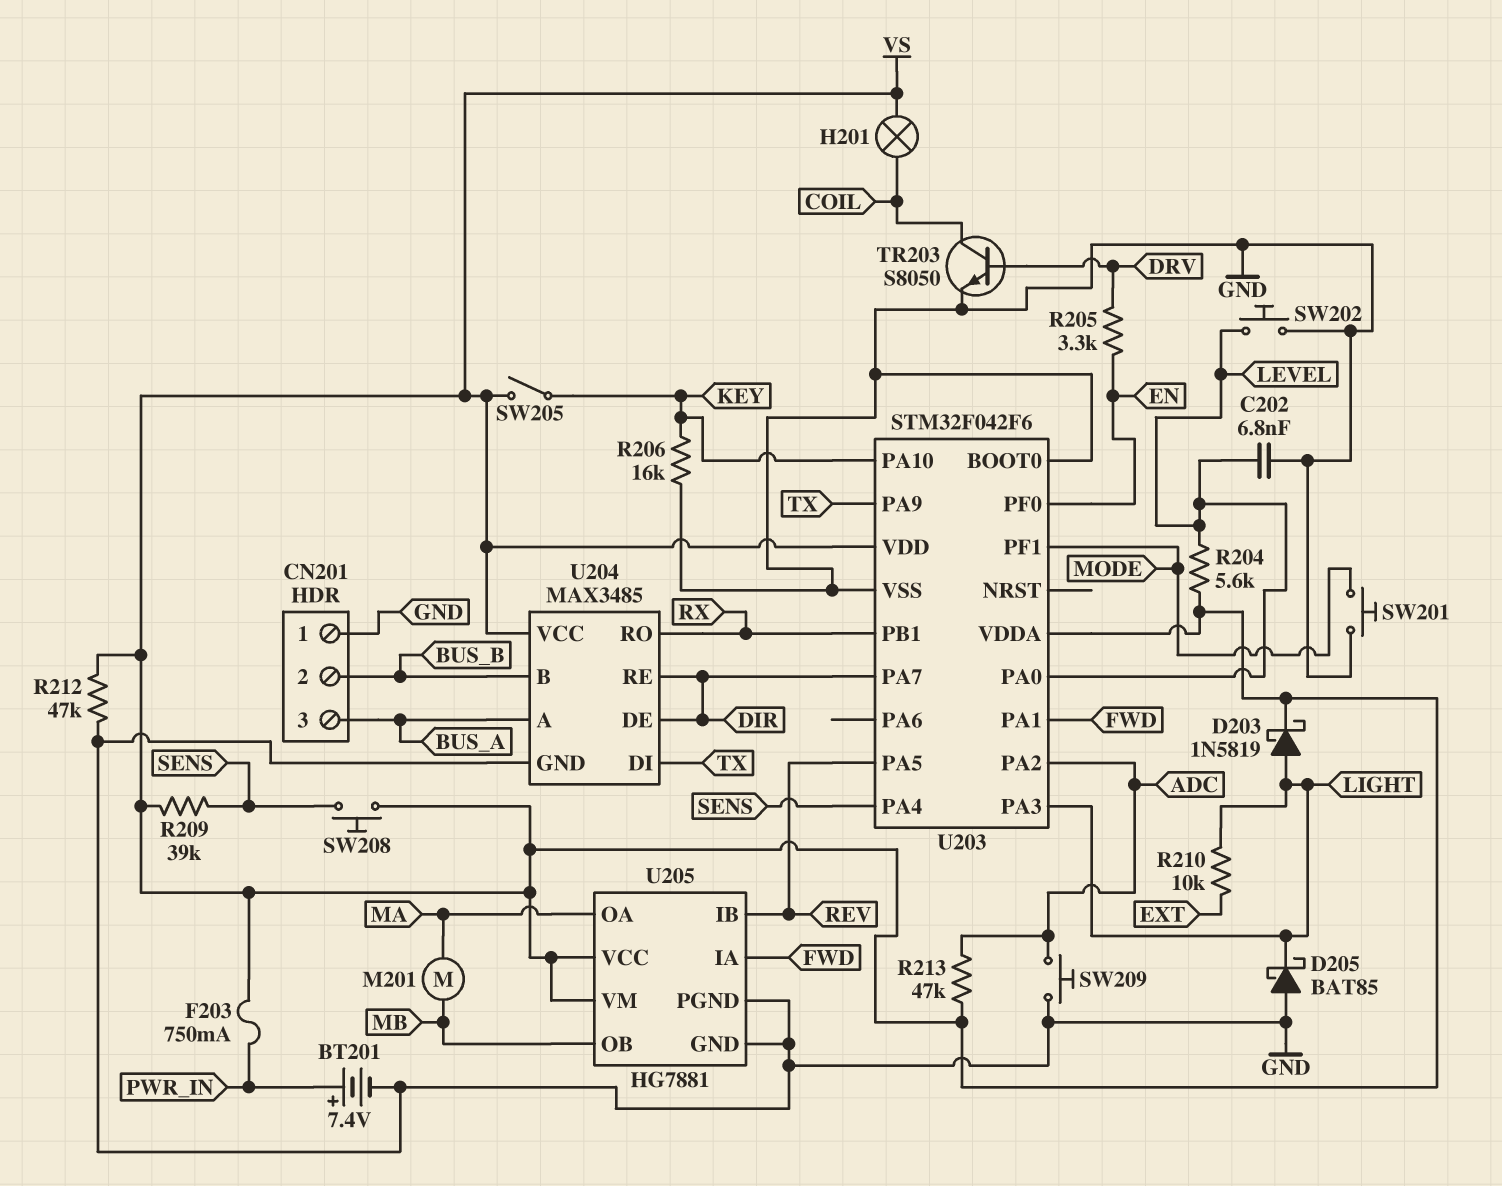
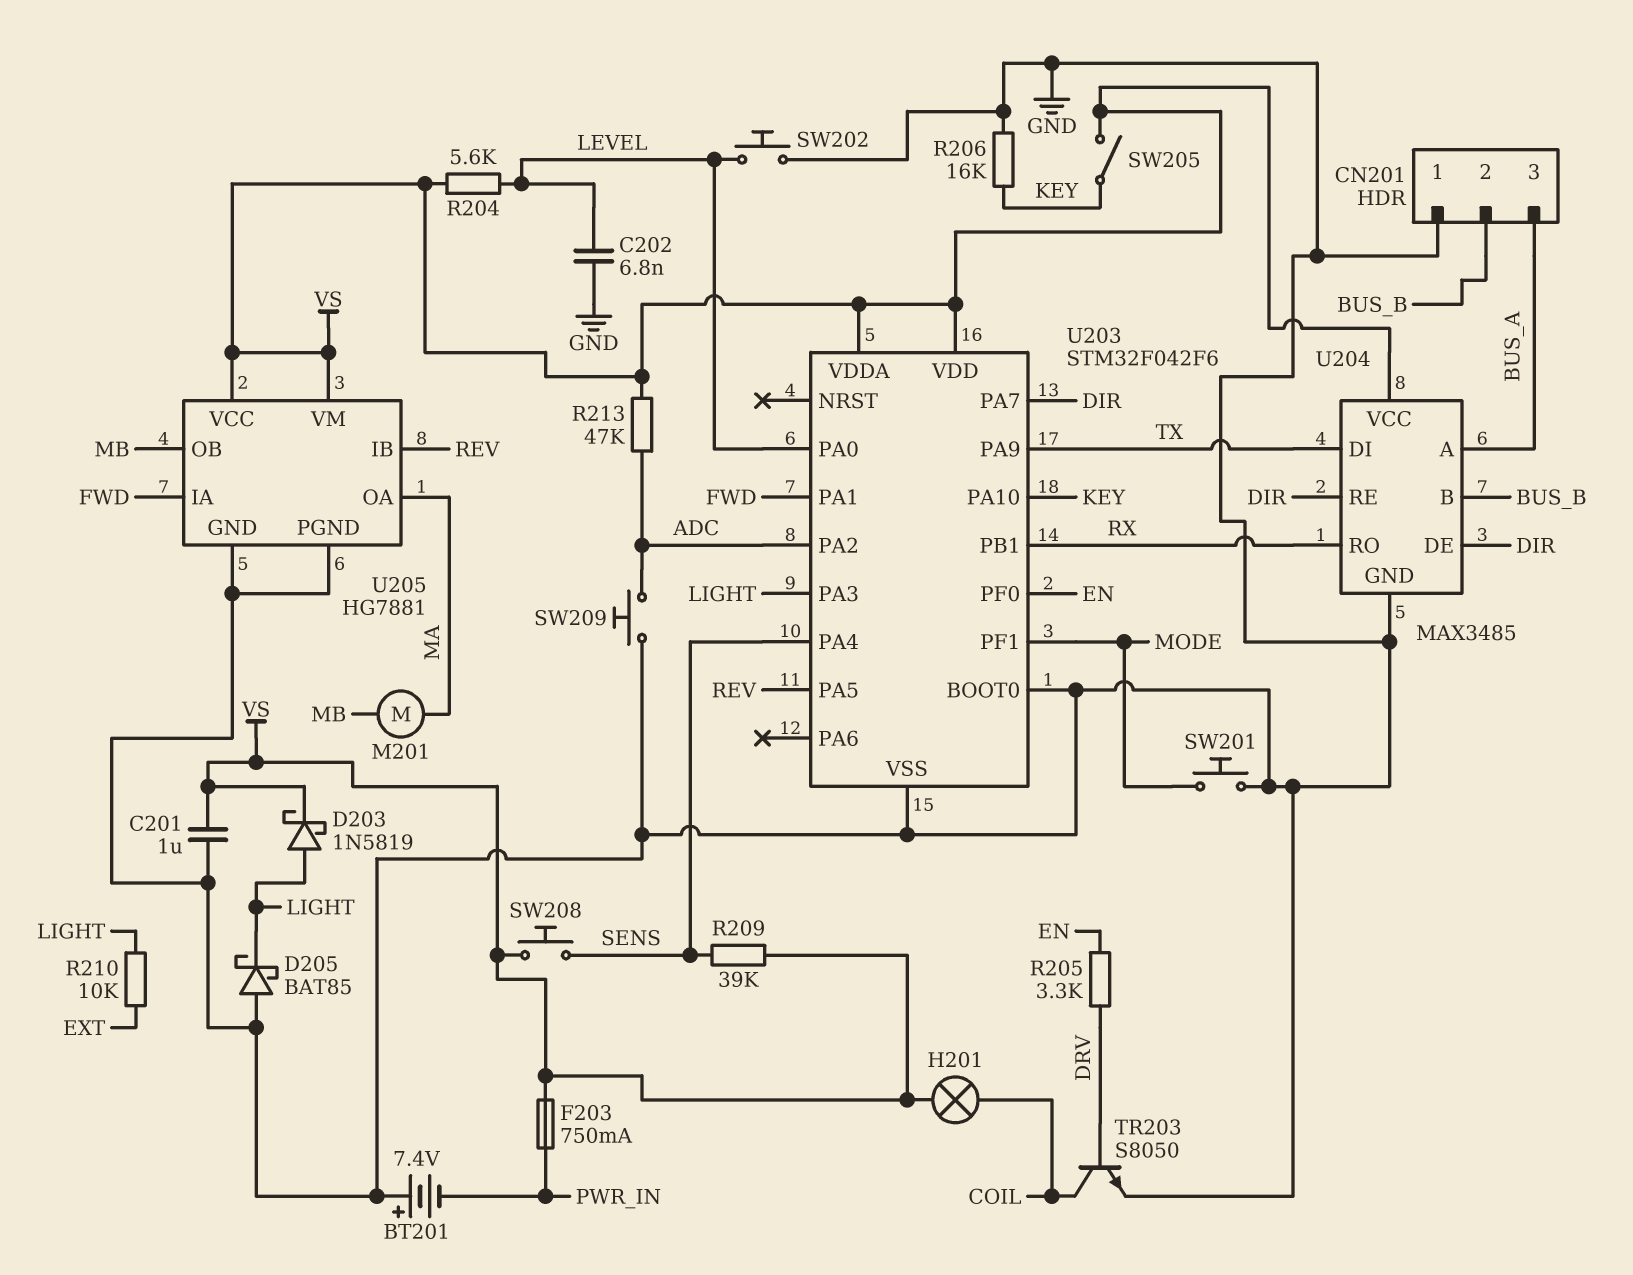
BT201: 7.4V (plus PWR_IN, minus GND) -> 7.4V (plus GND, minus PWR_IN)
C201: none -> 1uF (GND, VS)
R212: 47k (GND, VS) -> none

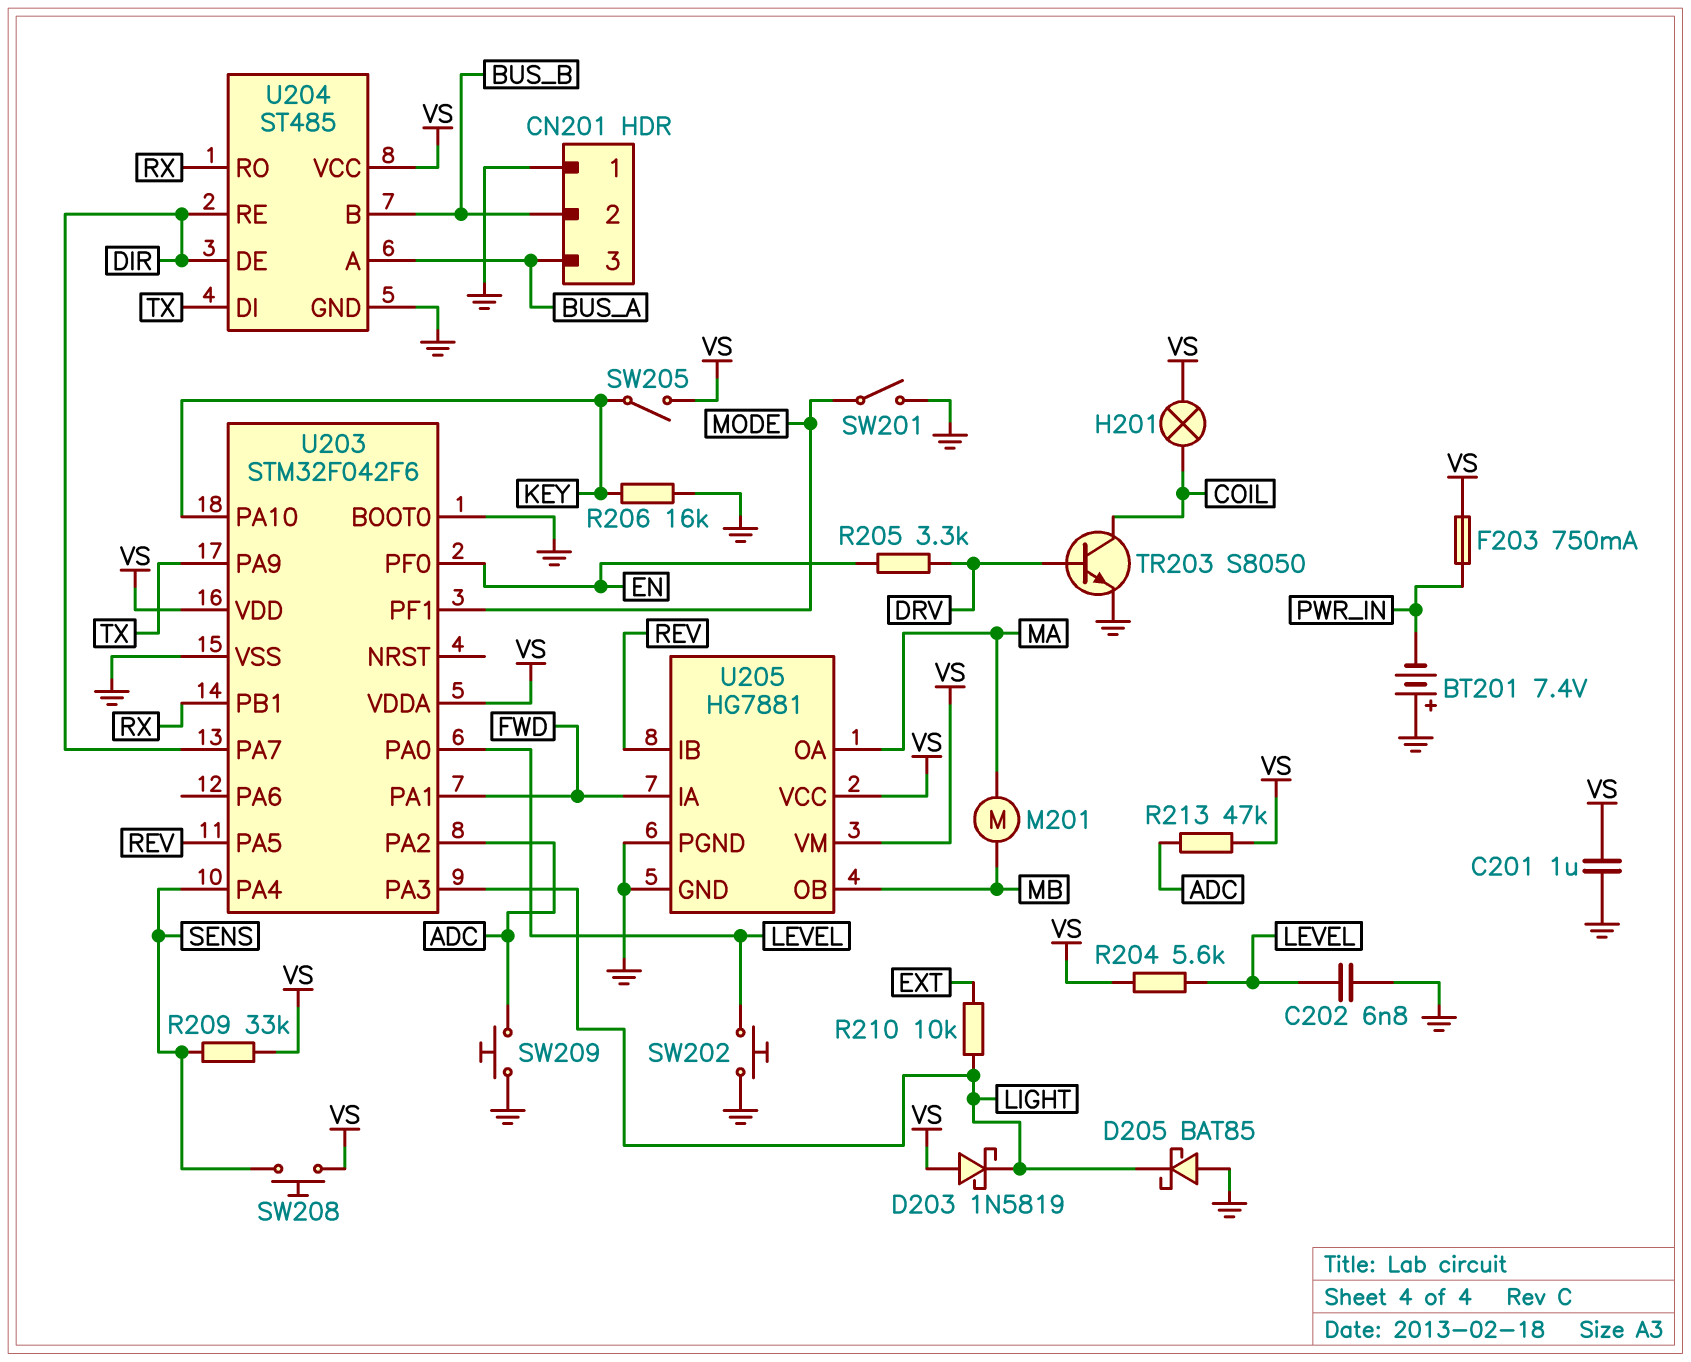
D203: schottky 1N5819 (A LIGHT, K VS) -> schottky 1N5819 (A VS, K LIGHT)
R209: 39k (SENS, VS) -> 33k (SENS, VS)
SW201: button (GND, MODE) -> switch (GND, MODE)
U204: MAX3485 -> ST485

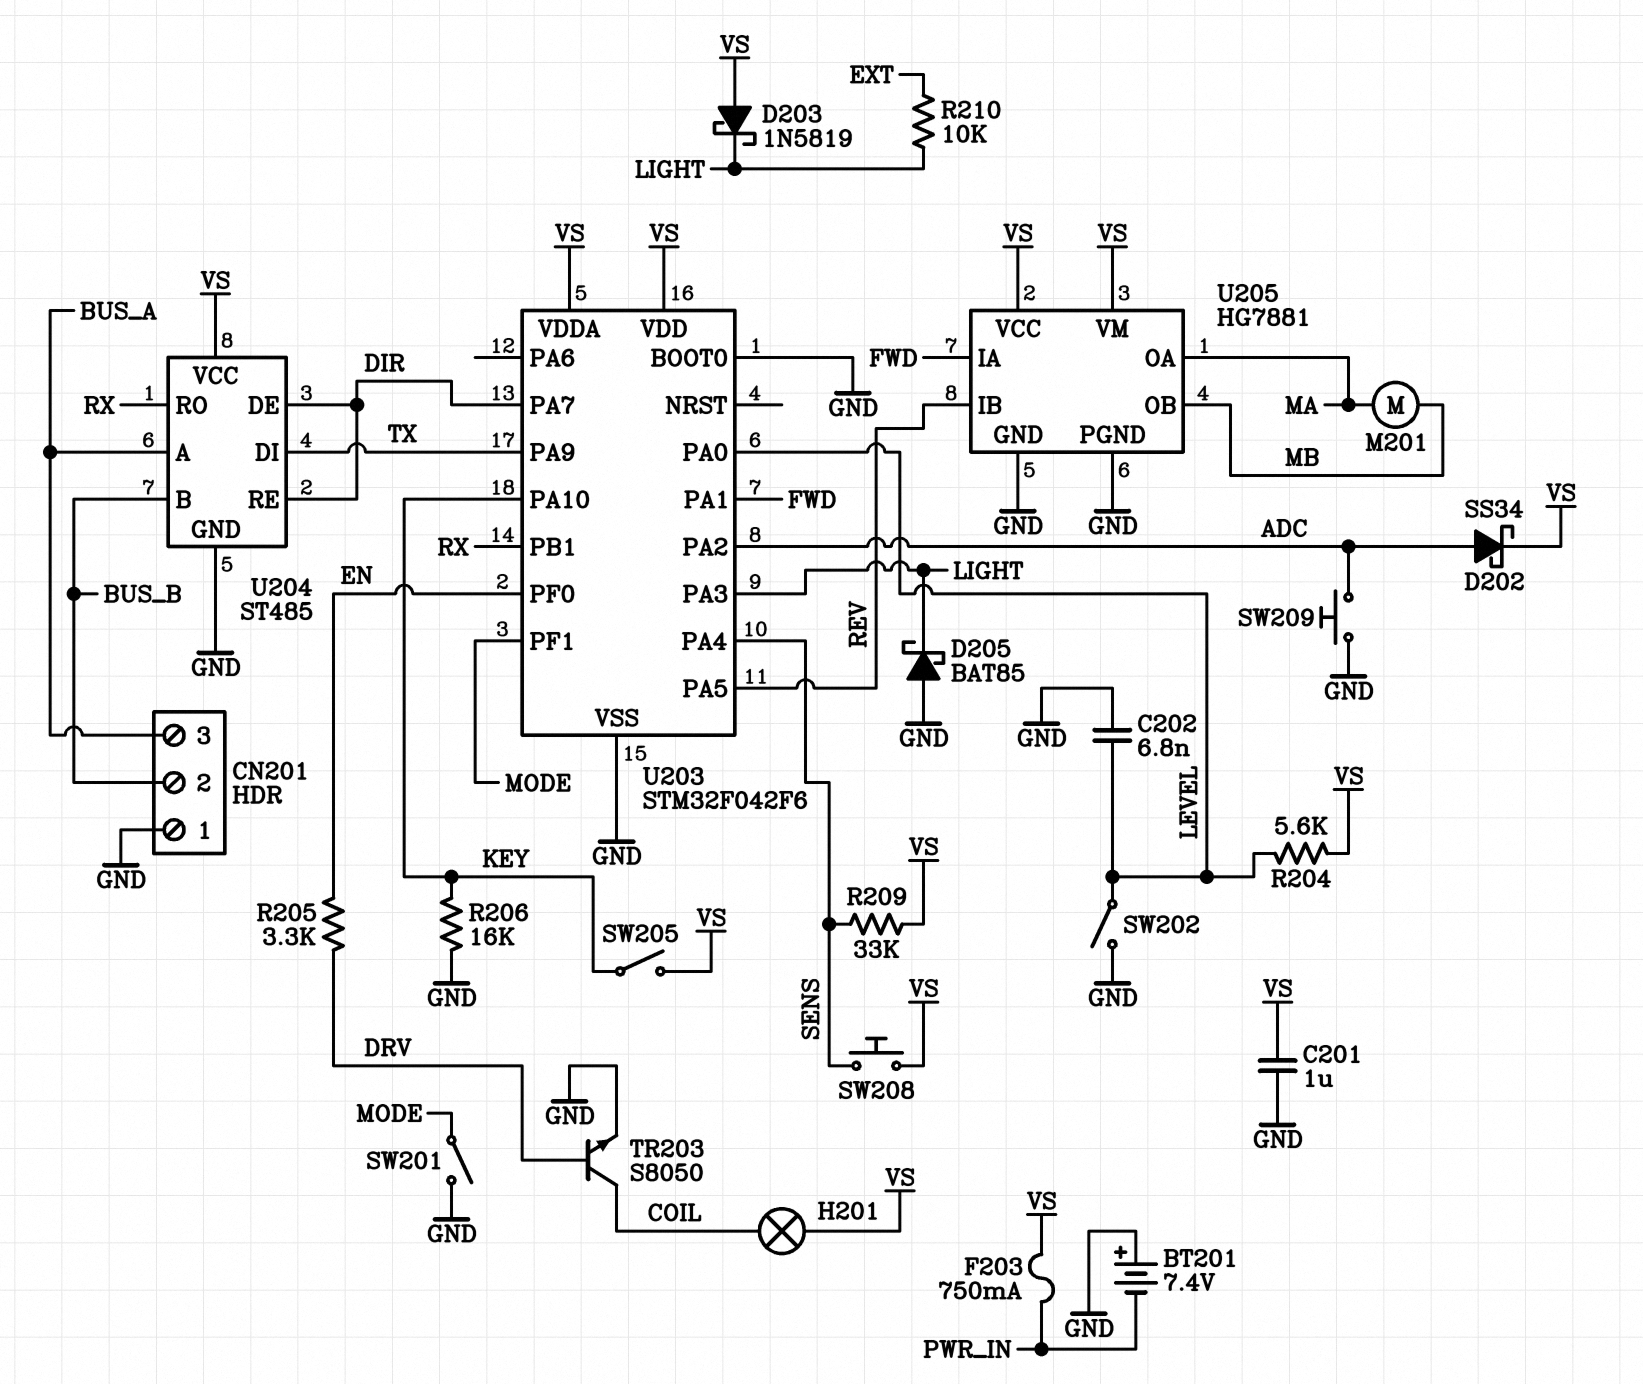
D202: none -> schottky SS34 (A ADC, K VS)
R213: 47k (ADC, VS) -> none
SW202: button (GND, LEVEL) -> switch (GND, LEVEL)

